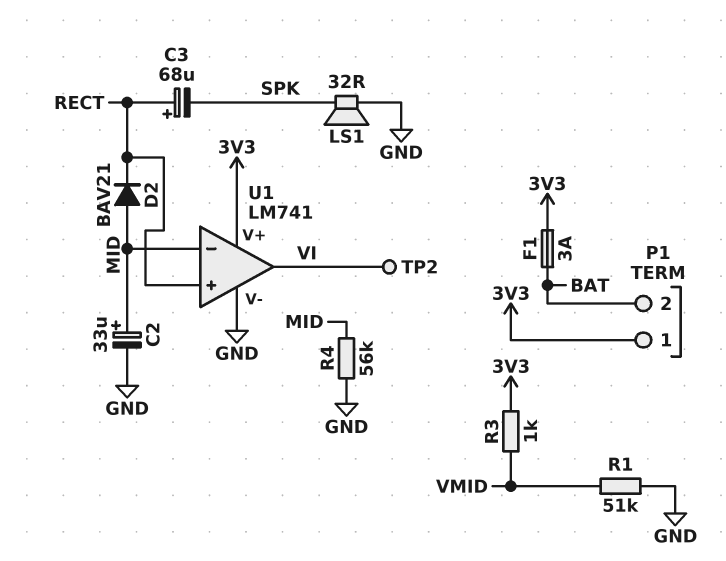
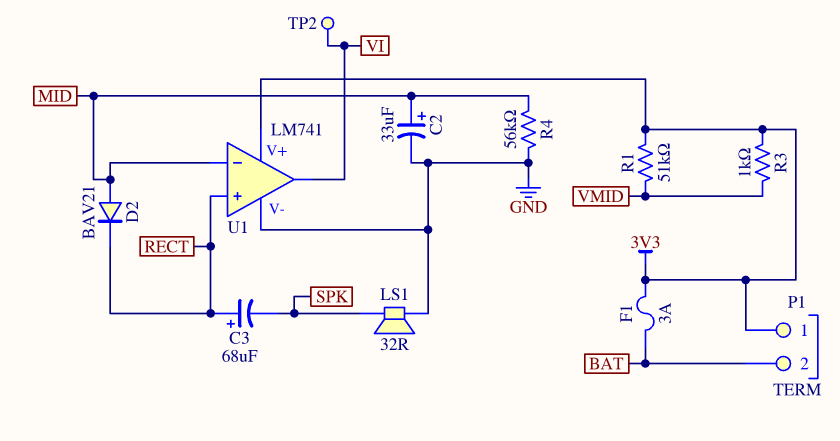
R1: 51k (GND, VMID) -> 51k (3V3, VMID)

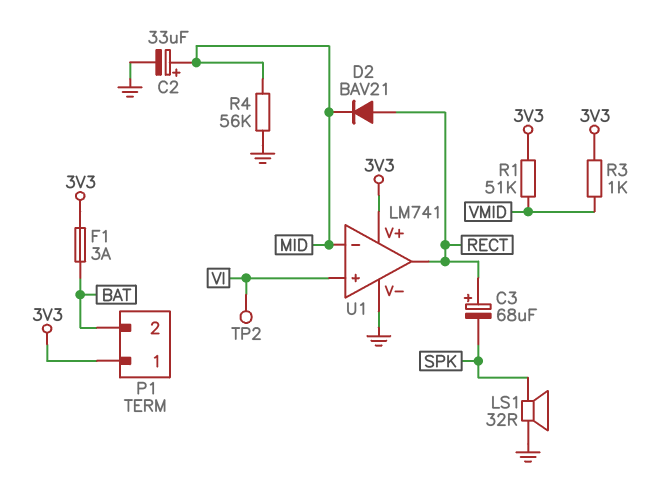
D2: diode BAV21 (A MID, K RECT) -> diode BAV21 (A RECT, K MID)
U1 pin in+: RECT -> VI
U1 pin out: VI -> RECT

